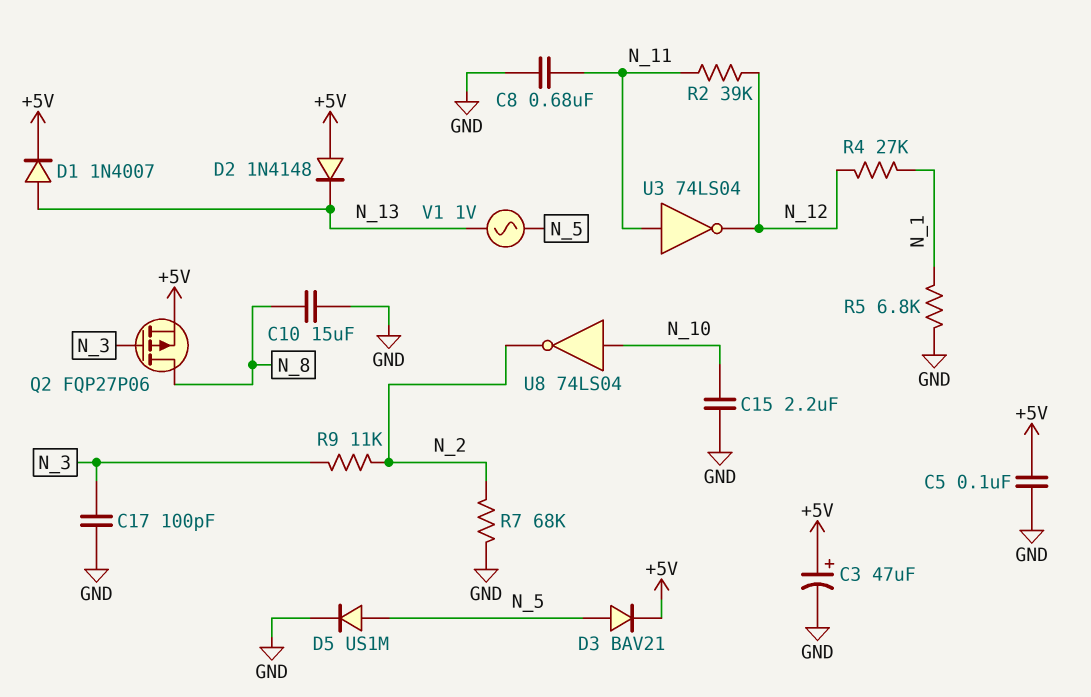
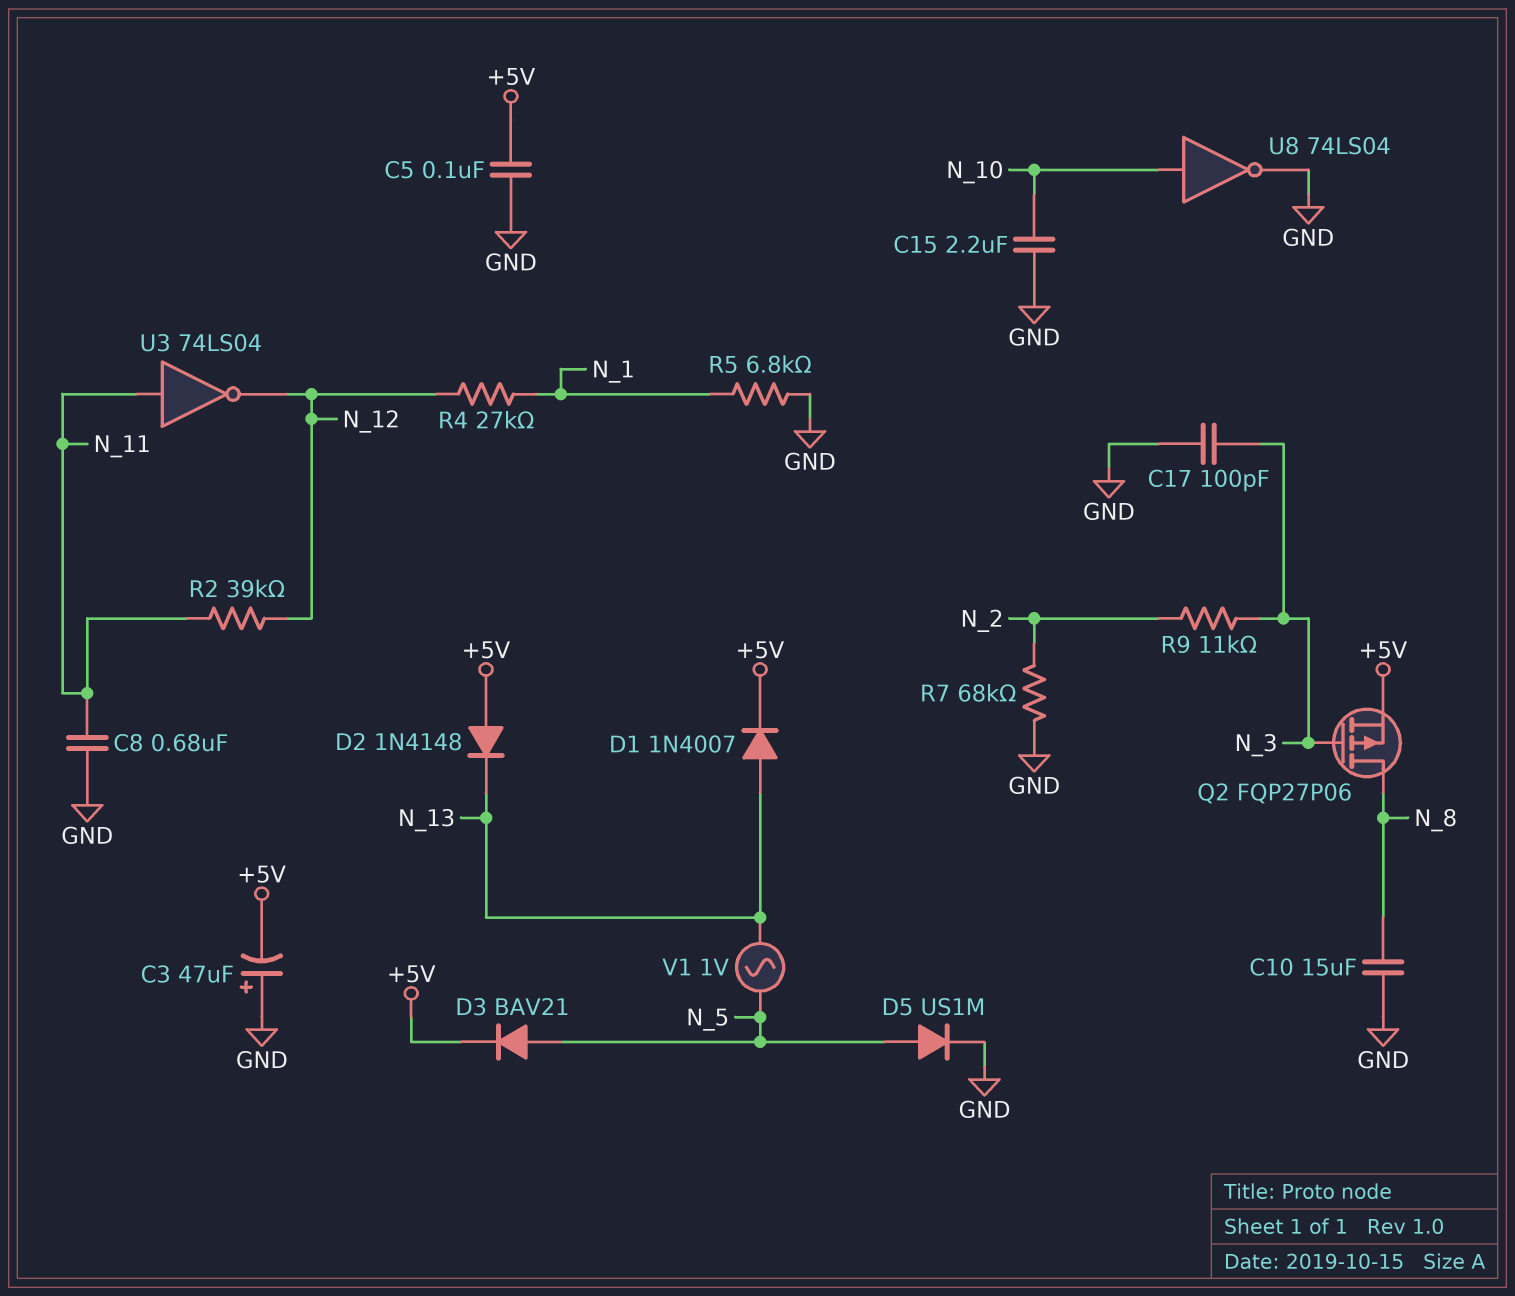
C3: 47uF (plus +5V, minus GND) -> 47uF (plus GND, minus +5V)
U8: NOT 74LS04 (in N_10, out N_2) -> NOT 74LS04 (in N_10, out GND)

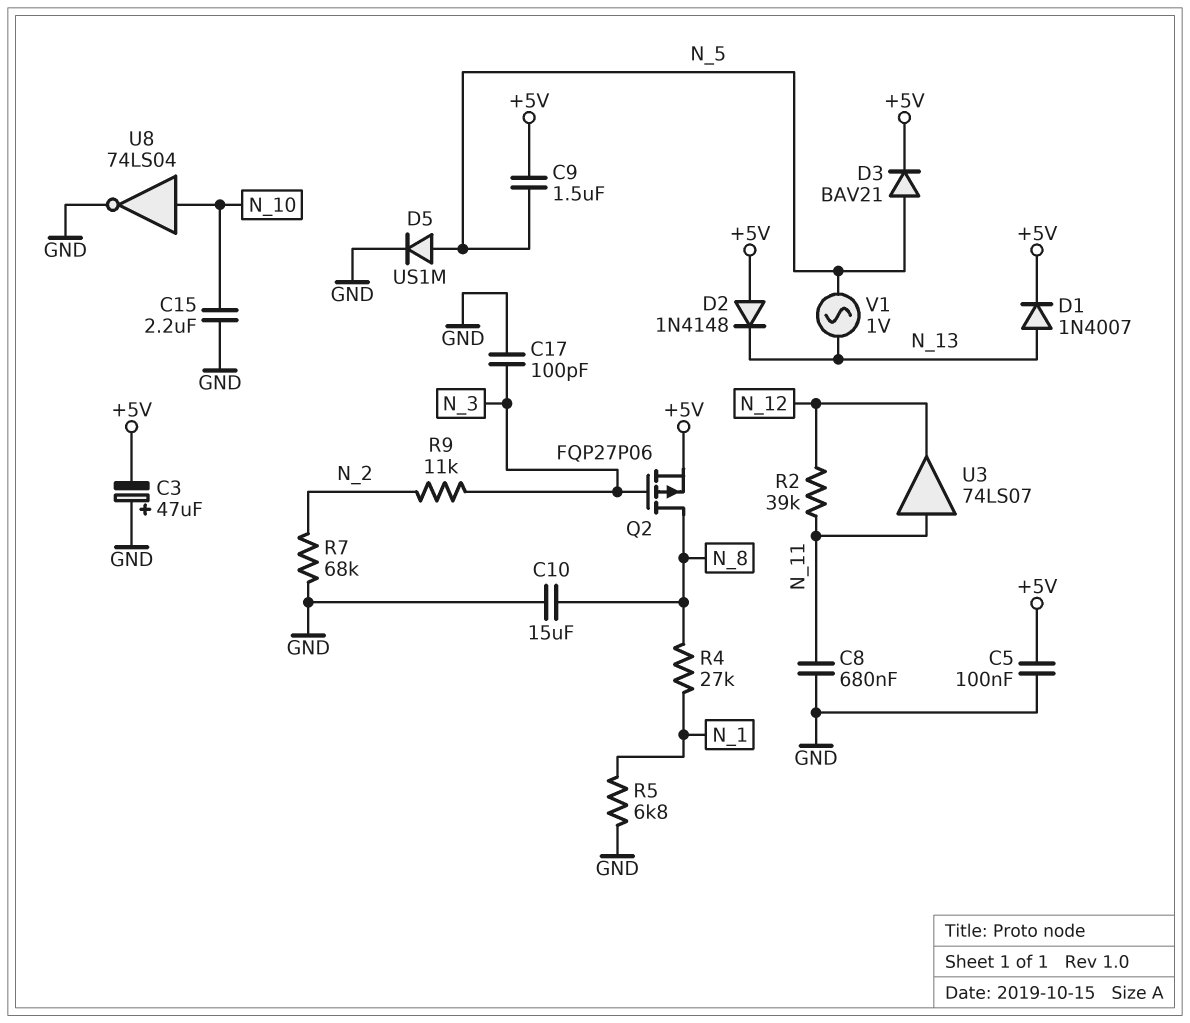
C9: none -> 1.5uF (+5V, N_5)
R4: 27k (N_1, N_12) -> 27k (N_1, N_8)
U3: NOT 74LS04 (in N_11, out N_12) -> buffer 74LS07 (in N_11, out N_12)

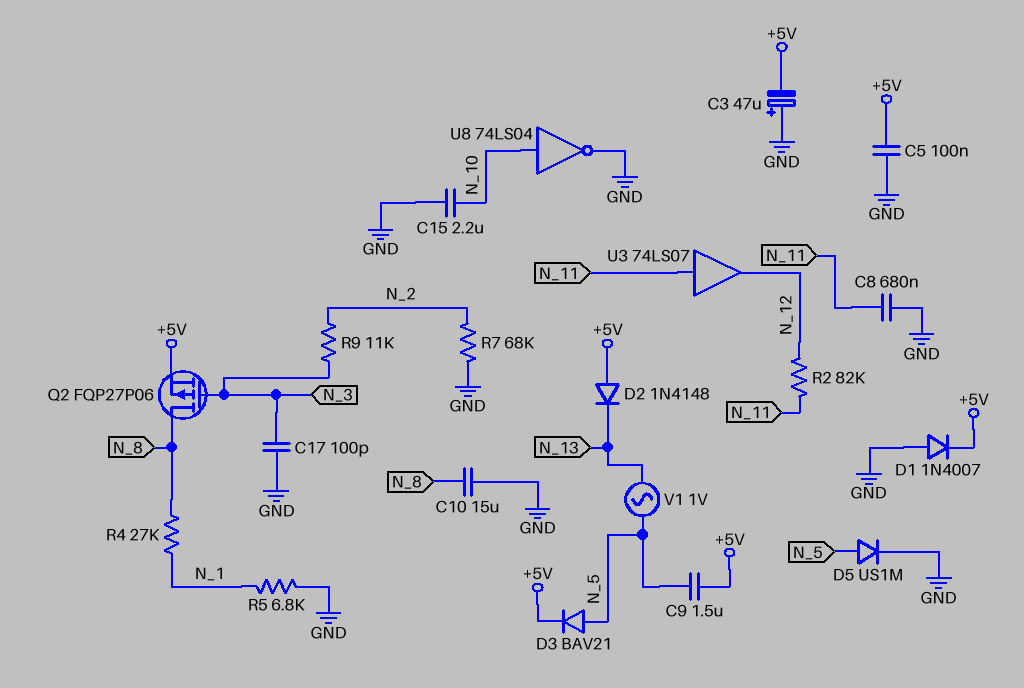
D1: diode 1N4007 (A N_13, K +5V) -> diode 1N4007 (A GND, K +5V)
R2: 39k (N_11, N_12) -> 82k (N_11, N_12)

